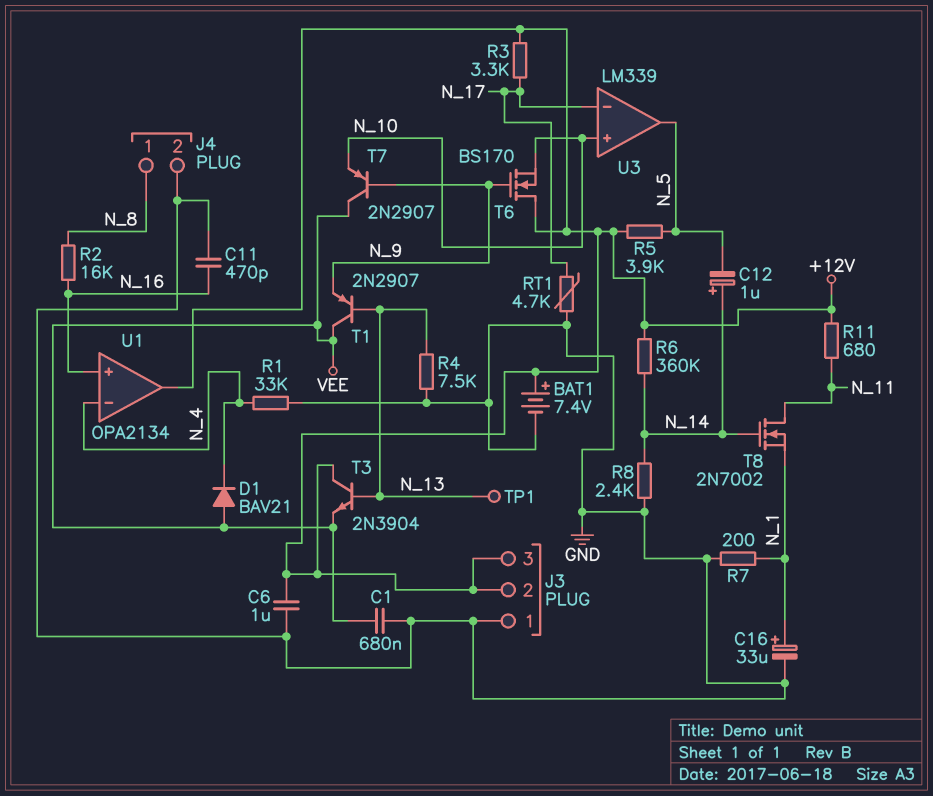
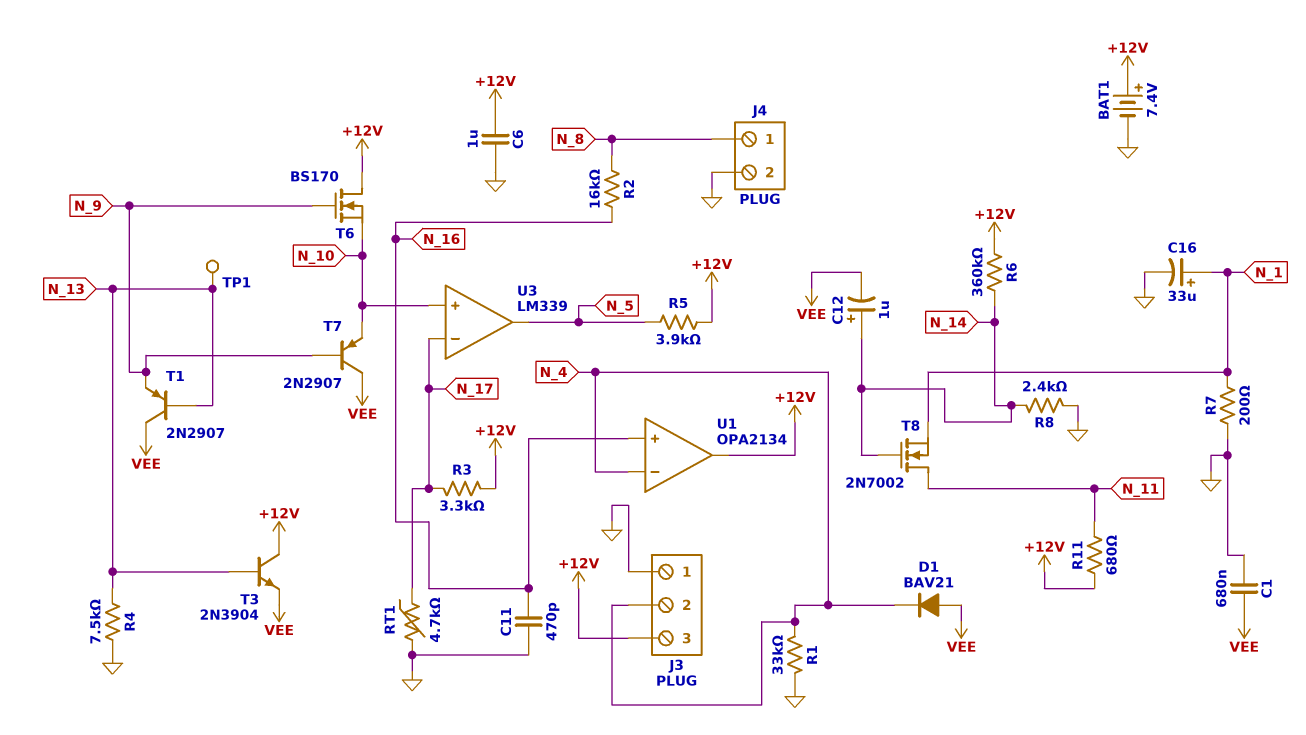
C12: 1uF (plus N_14, minus N_5) -> 1uF (plus N_14, minus VEE)
J3 pin 2: +12V -> N_4

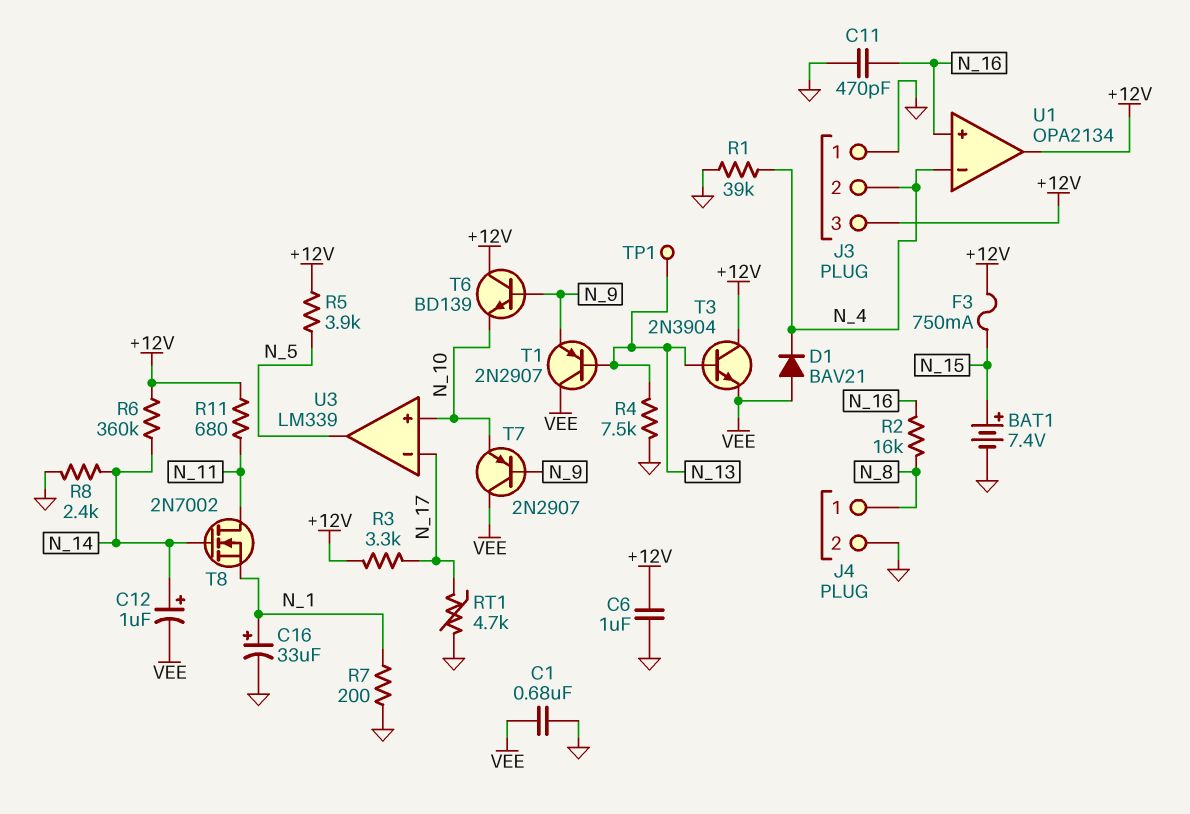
BAT1: 7.4V (plus +12V, minus GND) -> 7.4V (plus N_15, minus GND)
F3: none -> 750mA (+12V, N_15)
R1: 33k (GND, N_4) -> 39k (GND, N_4)
T6: NMOS BS170 (G N_9, D +12V, S N_10) -> NPN BD139 (B N_9, C +12V, E N_10)

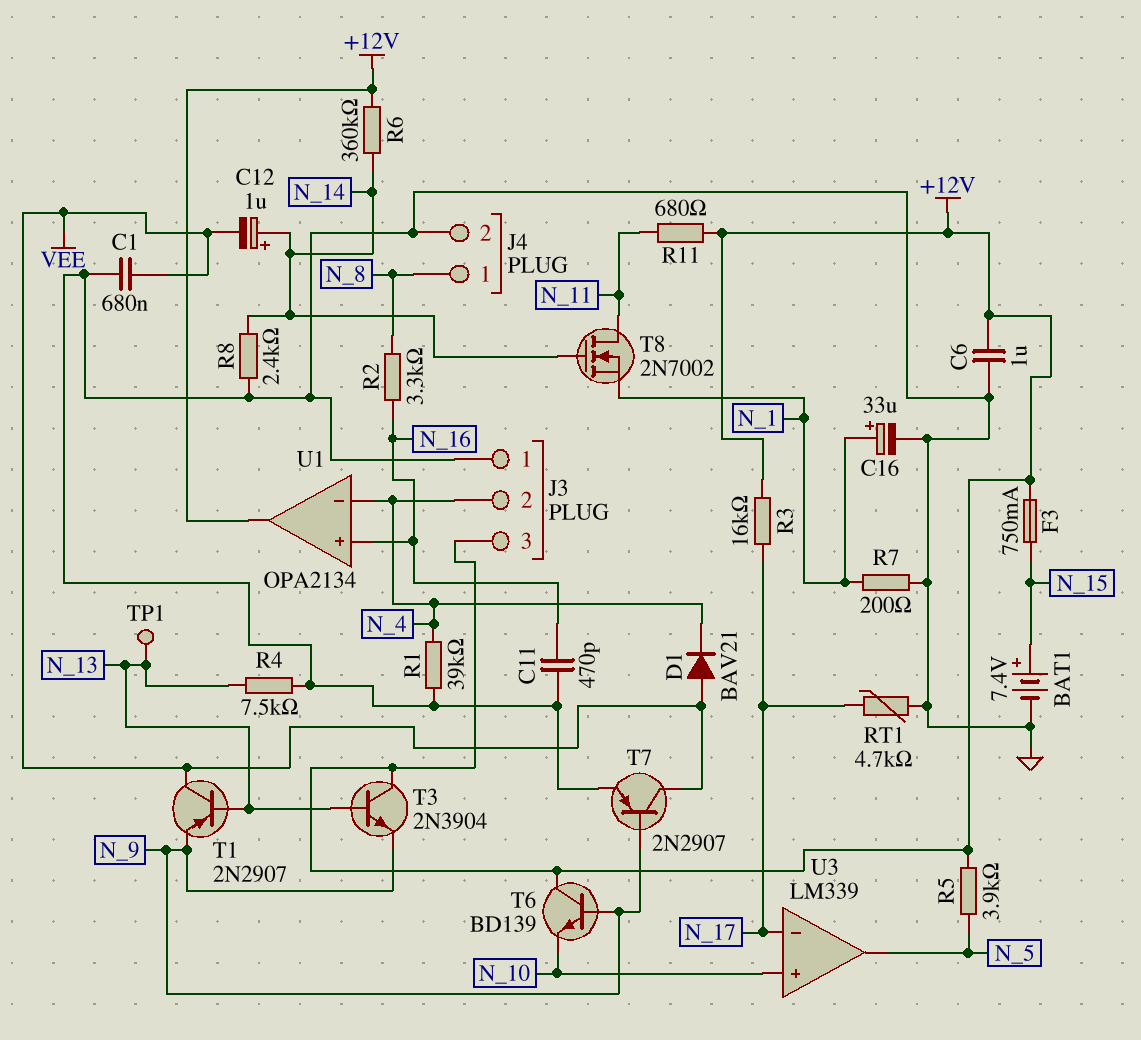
R2: 16k (N_8, N_16) -> 3.3k (N_8, N_16)
R3: 3.3k (+12V, N_17) -> 16k (+12V, N_17)
T3: NPN 2N3904 (B N_13, C +12V, E VEE) -> NPN 2N3904 (B N_13, C +12V, E N_9)
T7: PNP 2N2907 (B N_9, C VEE, E N_10) -> PNP 2N2907 (B N_9, C VEE, E GND)

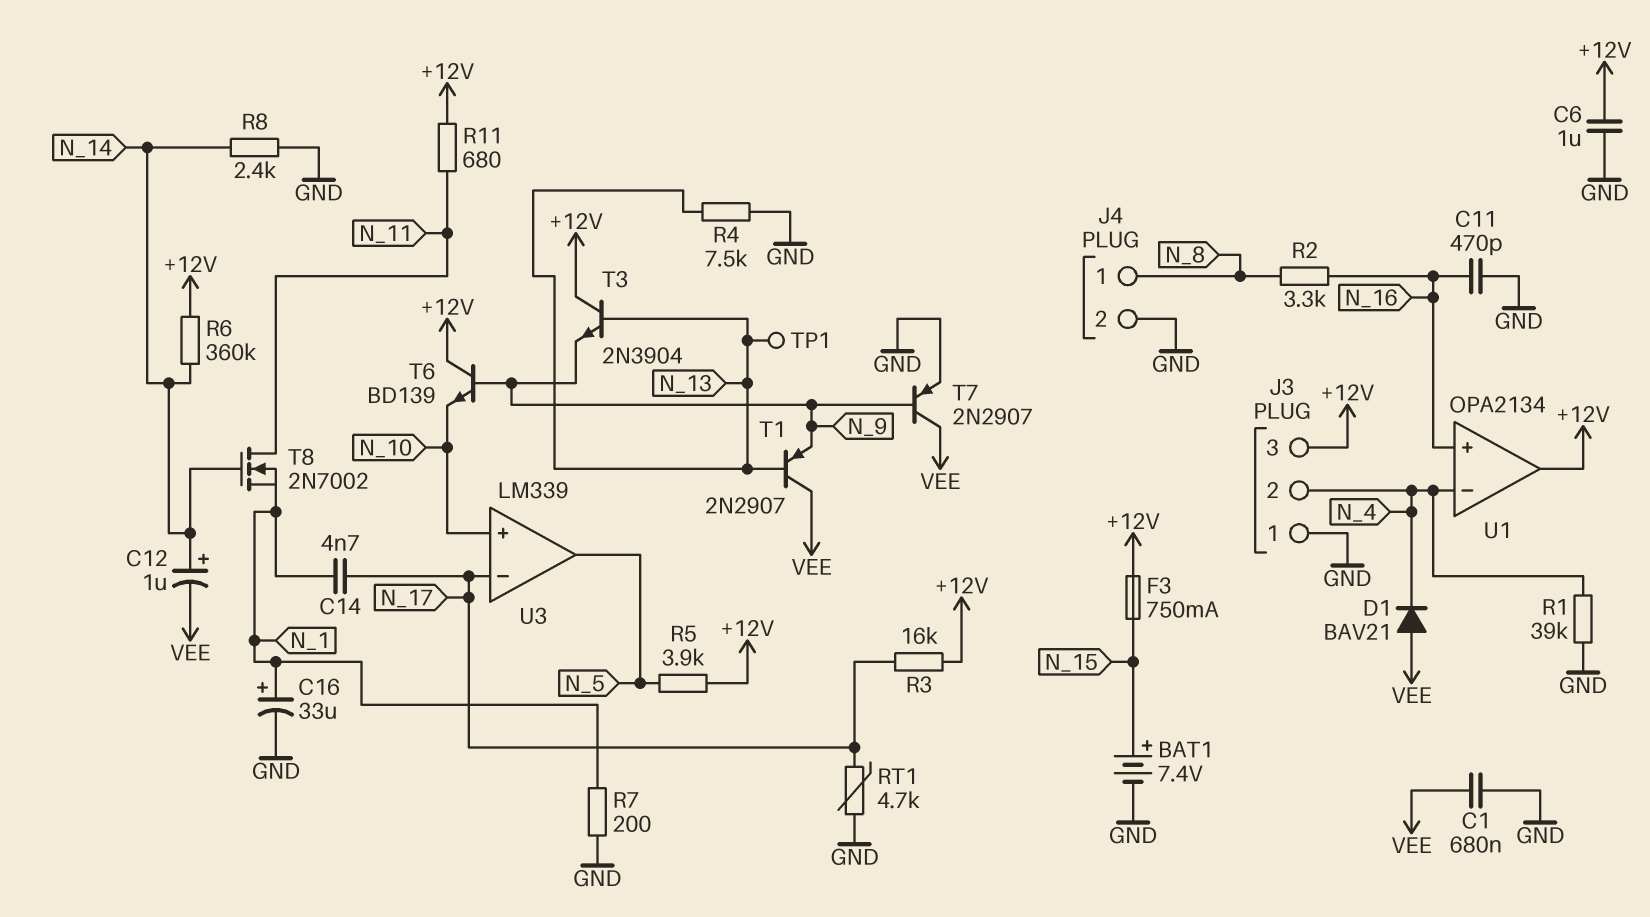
C14: none -> 4.7nF (N_1, N_17)

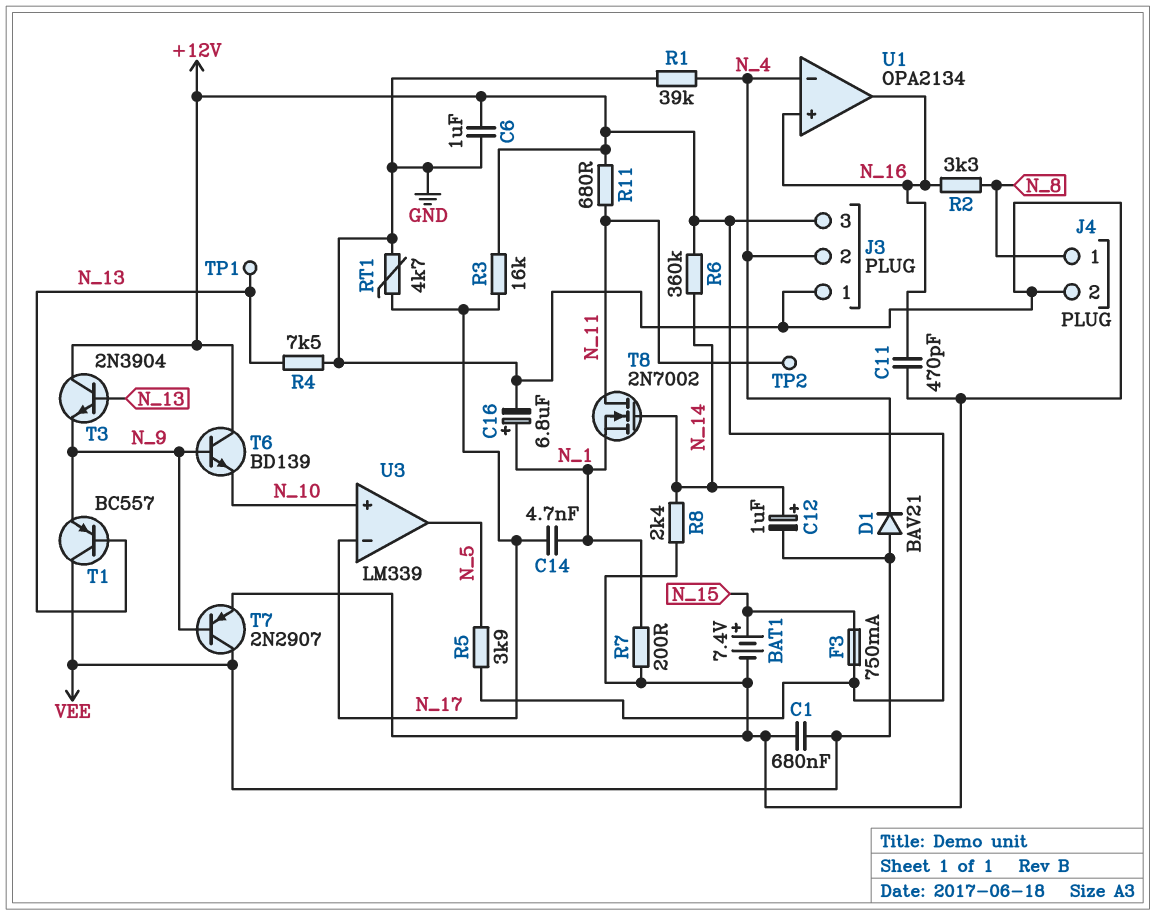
C16: 33uF (plus N_1, minus GND) -> 6.8uF (plus N_1, minus GND)
T1: PNP 2N2907 (B N_13, C VEE, E N_9) -> PNP BC557 (B N_13, C VEE, E N_9)
TP2: none -> test point (N_11)
U1 pin out: +12V -> N_16

